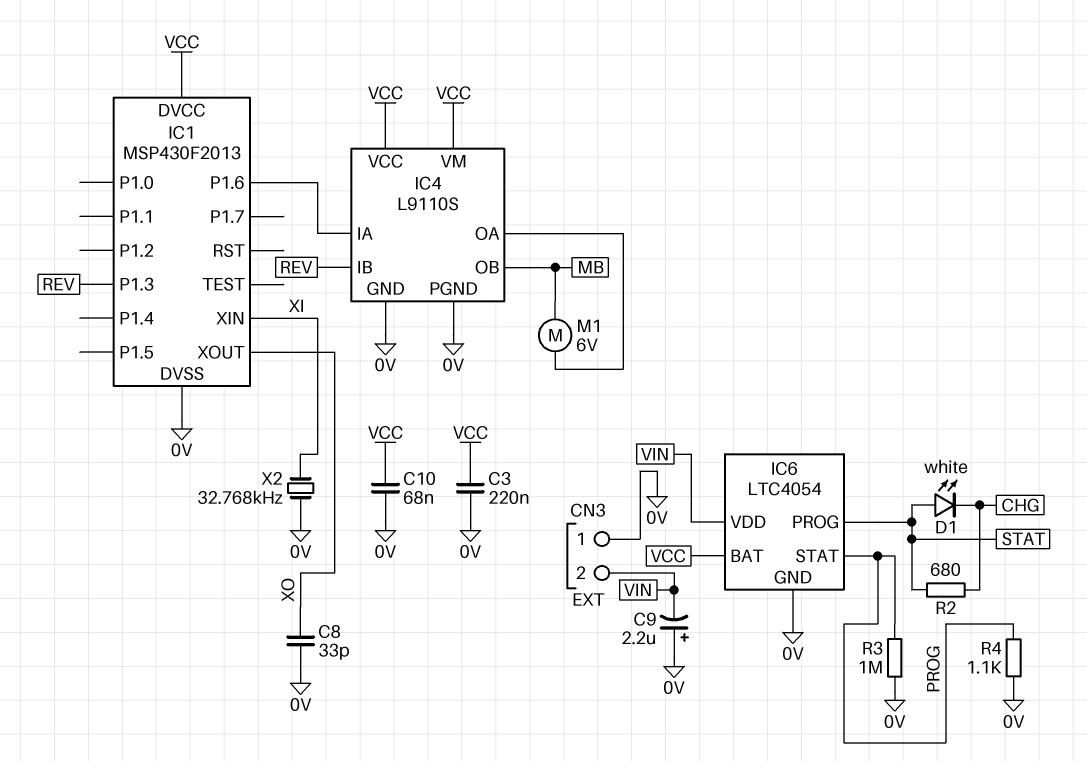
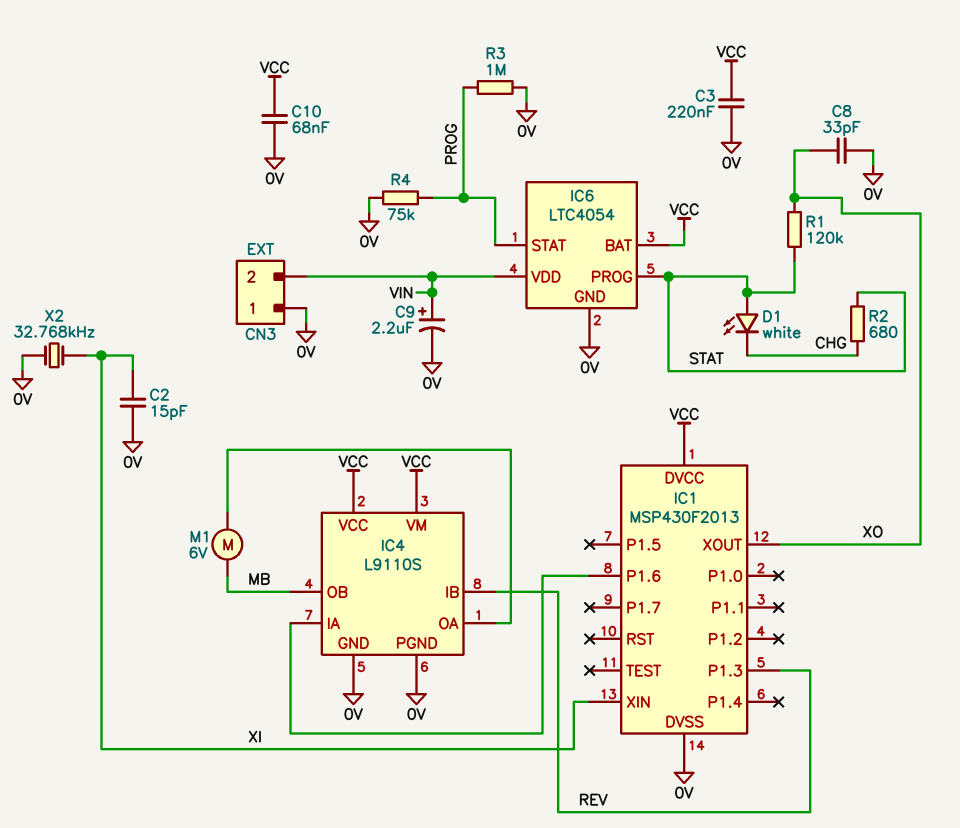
C2: none -> 15pF (0V, XI)
C9: 2.2uF (plus 0V, minus VIN) -> 2.2uF (plus VIN, minus 0V)
R1: none -> 120k (STAT, XO)
R4: 1.1k (0V, PROG) -> 75k (0V, PROG)

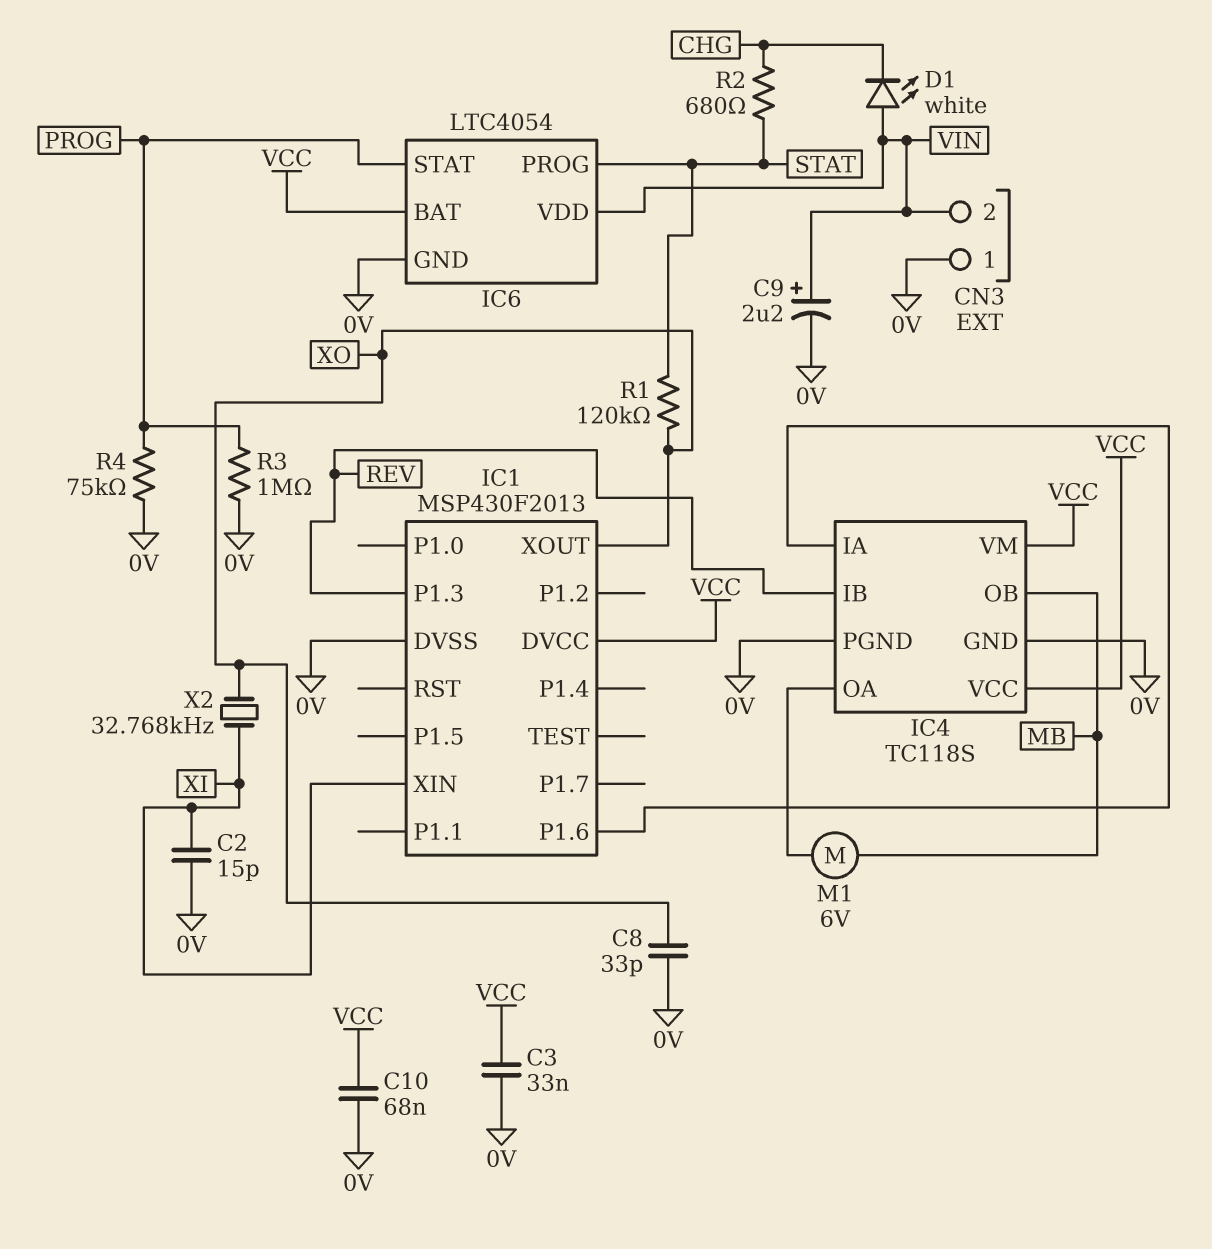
C3: 220nF (0V, VCC) -> 33nF (0V, VCC)
D1: LED white (A STAT, K CHG) -> LED white (A VIN, K CHG)
IC4: L9110S -> TC118S
X2: 32.768kHz (0V, XI) -> 32.768kHz (XI, XO)

